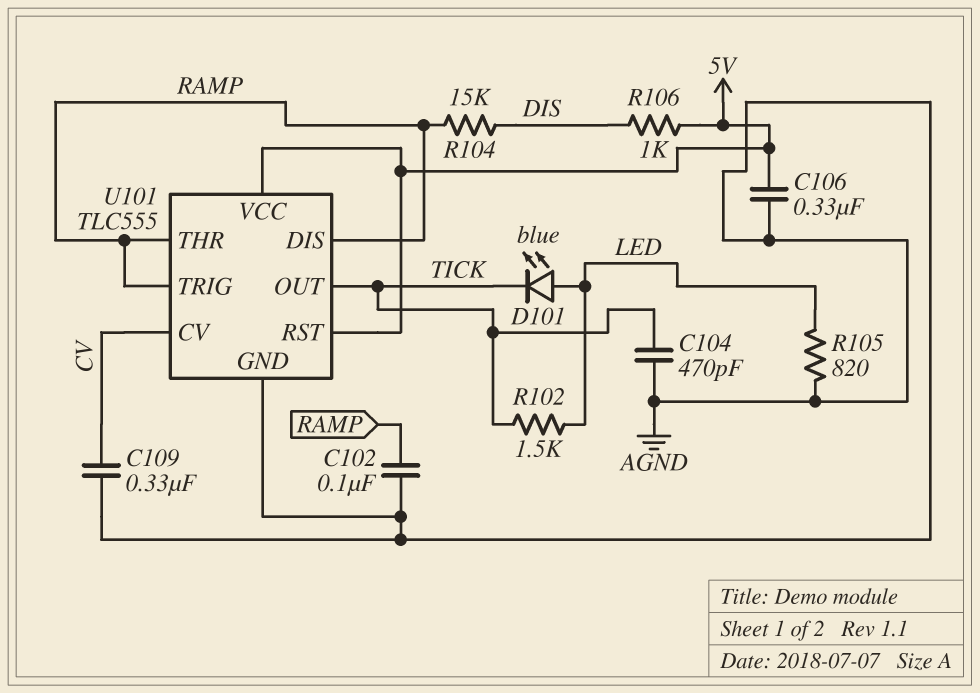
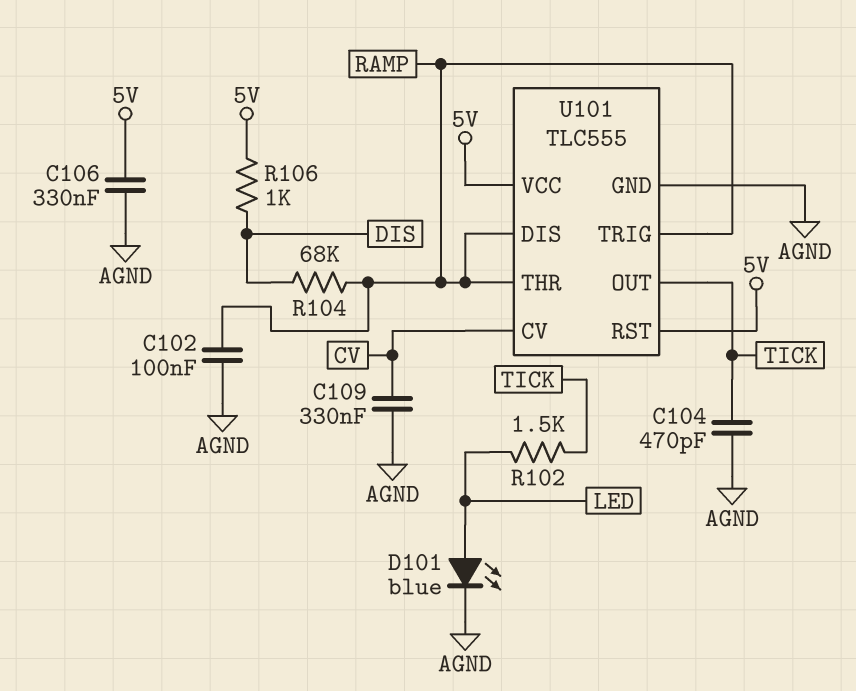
D101: LED blue (A LED, K TICK) -> LED blue (A LED, K AGND)
R104: 15k (DIS, RAMP) -> 68k (DIS, RAMP)
R105: 820 (AGND, LED) -> none

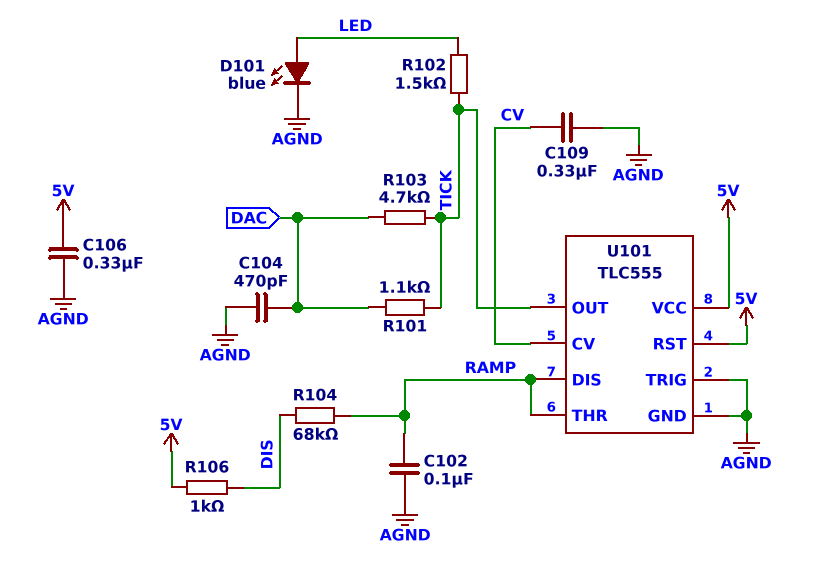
C104: 470pF (AGND, TICK) -> 470pF (AGND, DAC)
R101: none -> 1.1k (DAC, TICK)
R103: none -> 4.7k (DAC, TICK)
U101 pin TRIG: RAMP -> AGND

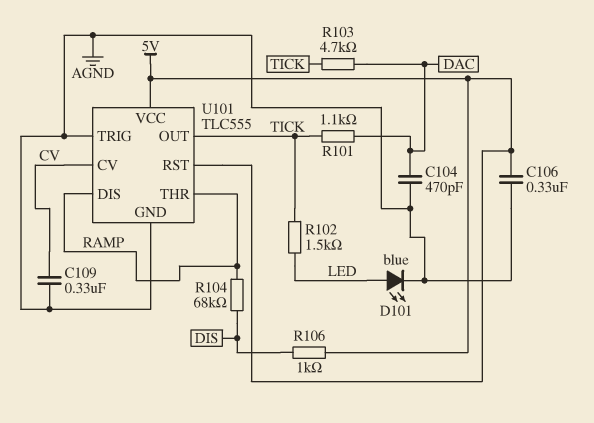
C102: 100nF (AGND, RAMP) -> none

